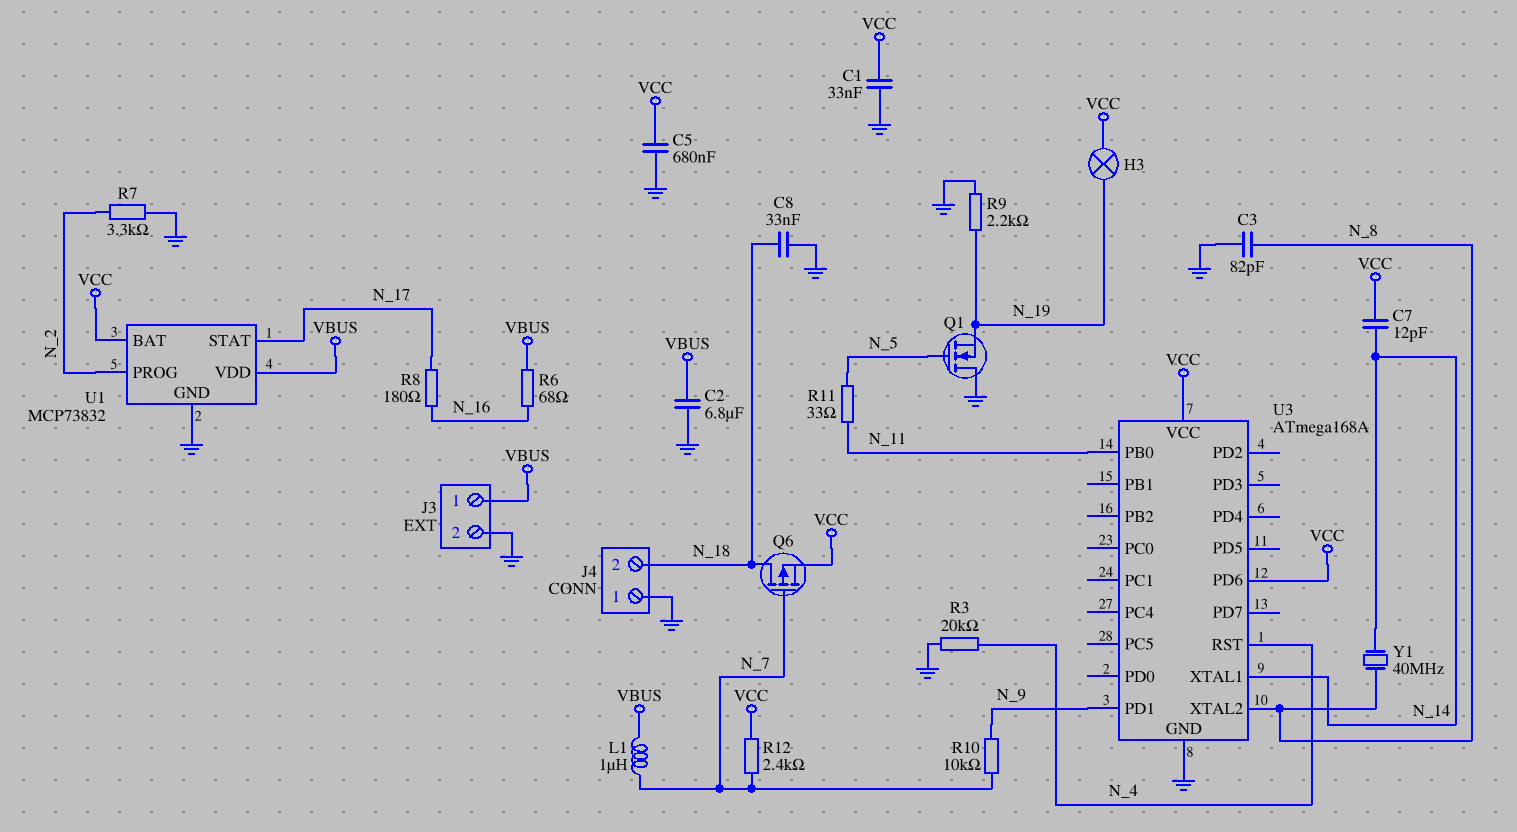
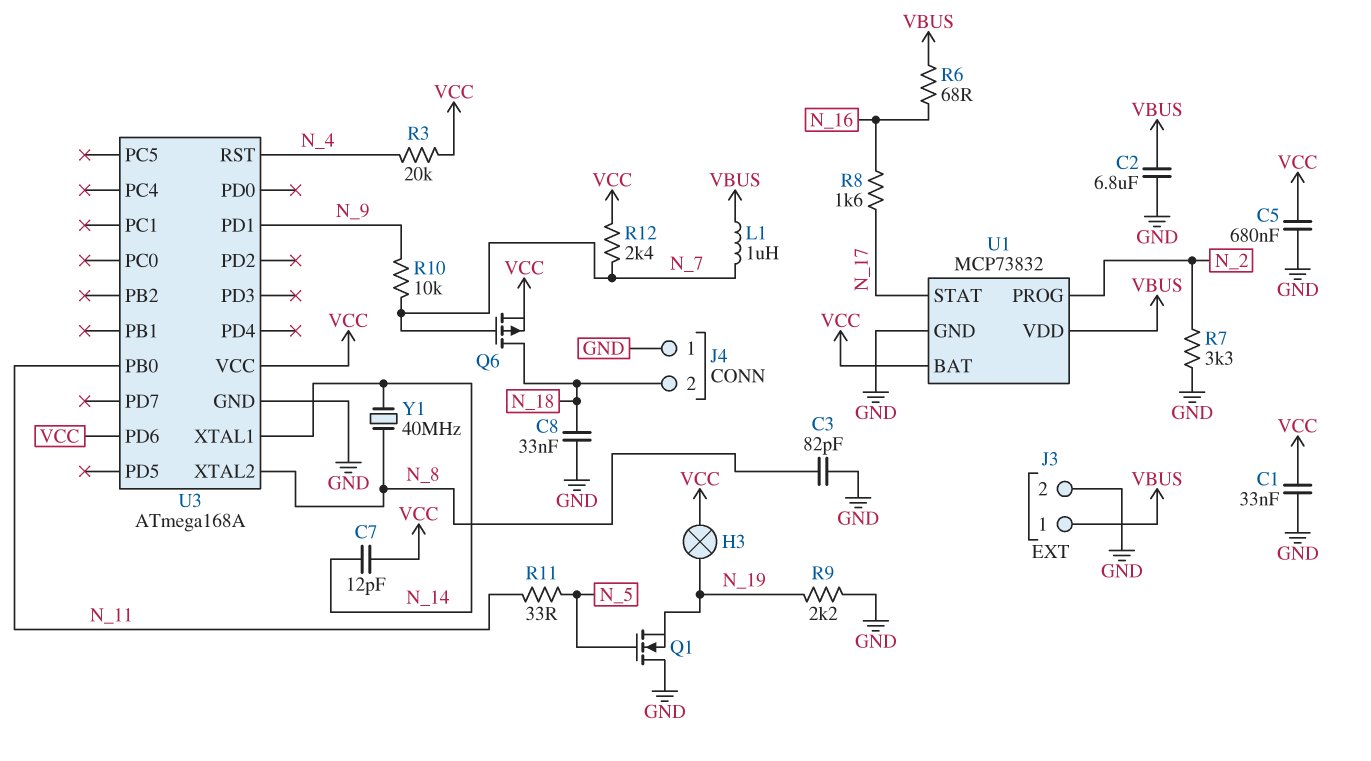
R3: 20k (GND, N_4) -> 20k (N_4, VCC)
R8: 180 (N_16, N_17) -> 1.6k (N_16, N_17)

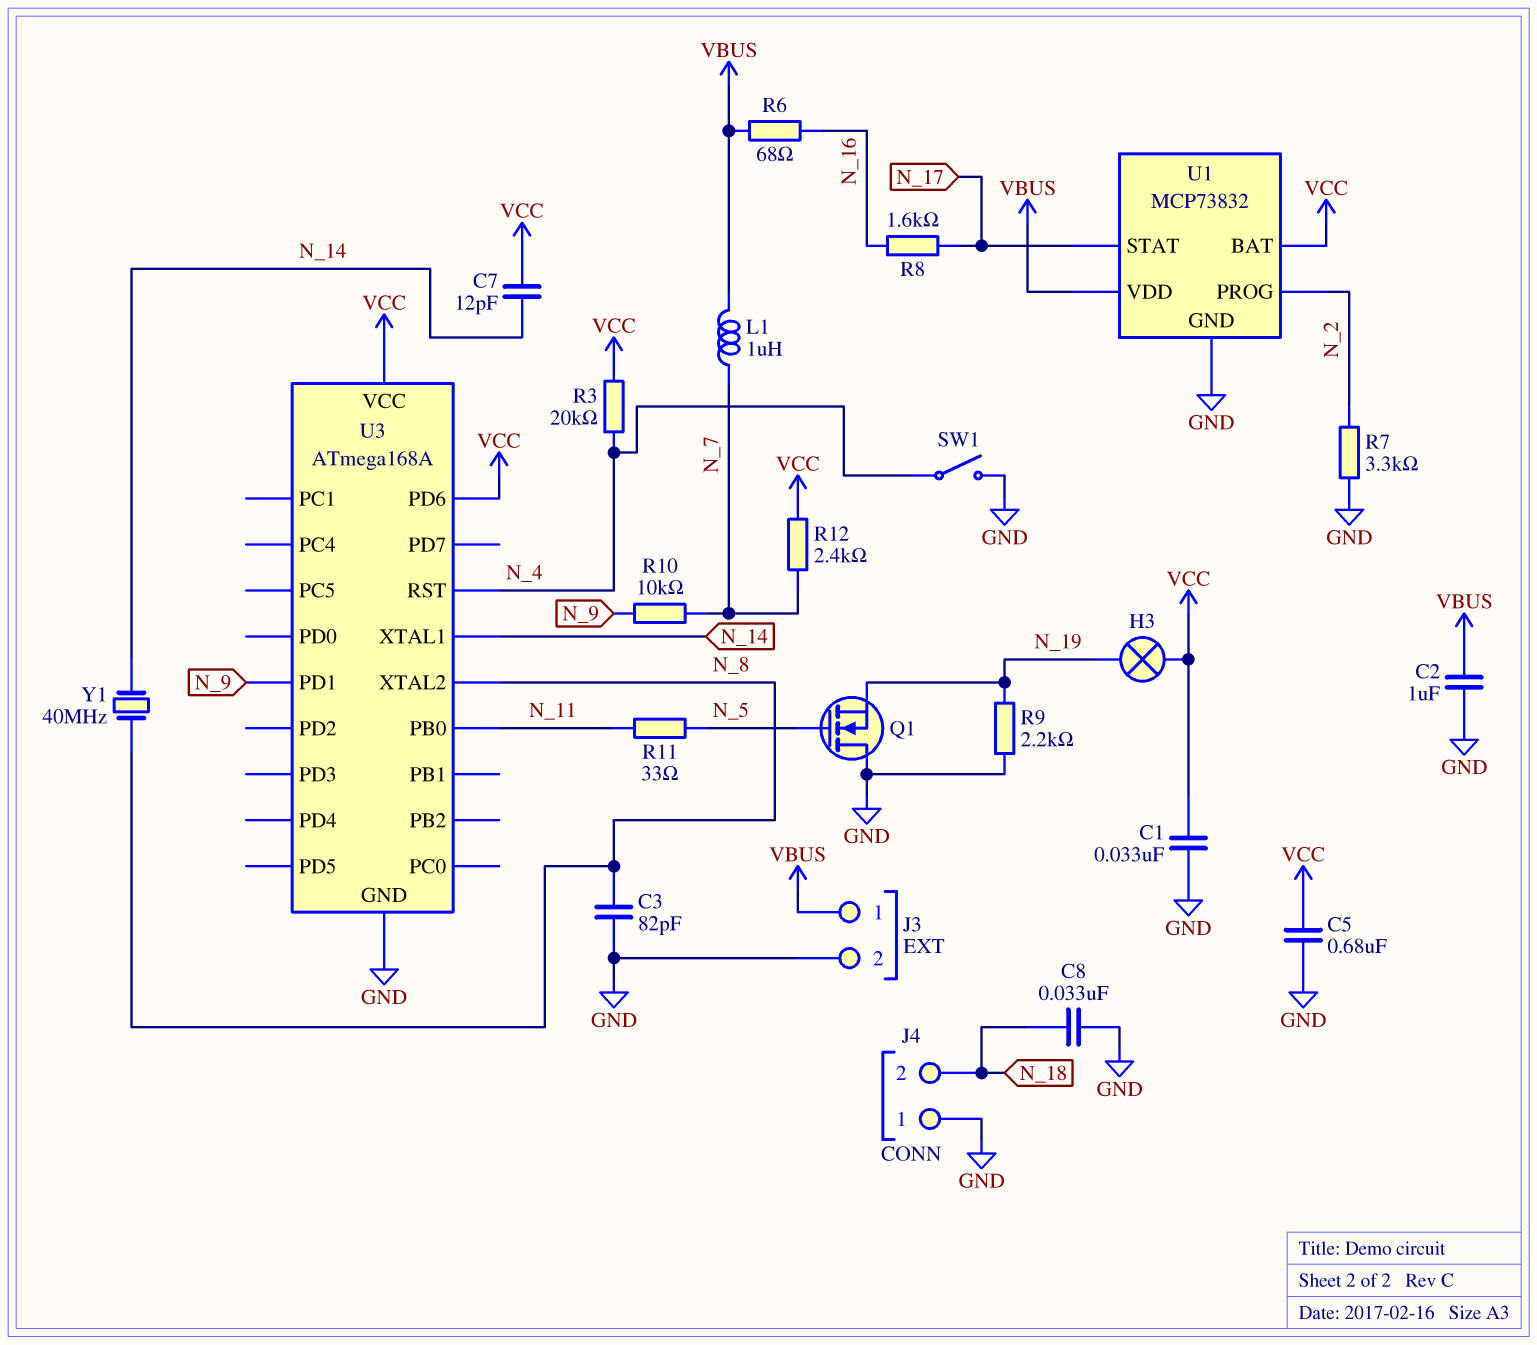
C2: 6.8uF (GND, VBUS) -> 1uF (GND, VBUS)
Q6: PMOS (G N_7, D N_18, S VCC) -> none
SW1: none -> switch (GND, N_4)

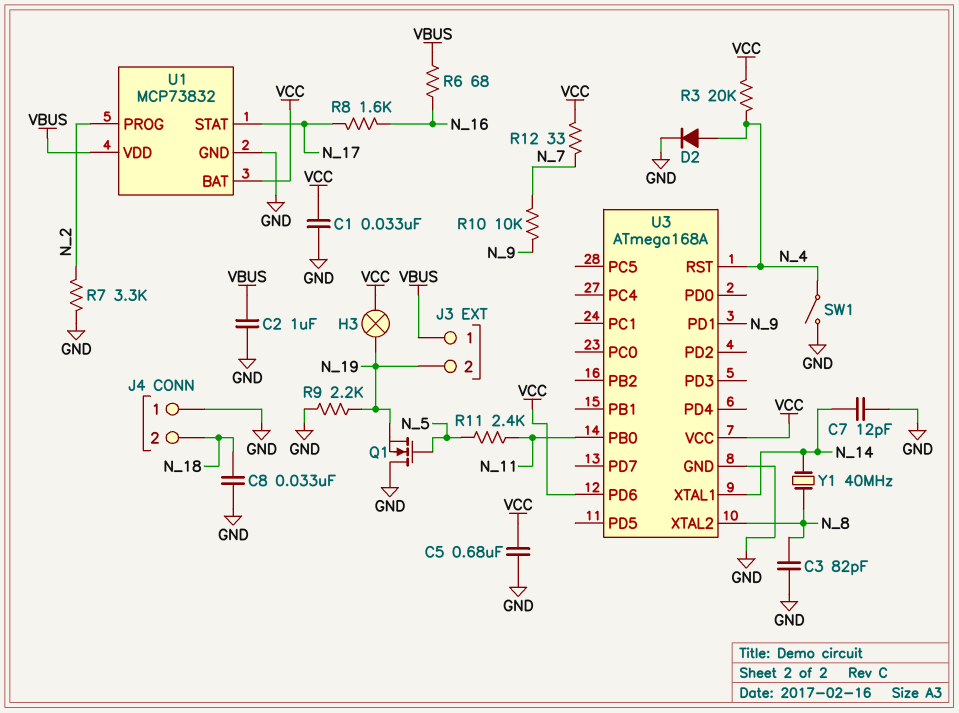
C7: 12pF (N_14, VCC) -> 12pF (GND, N_14)
D2: none -> diode (A N_4, K GND)
J3 pin 2: GND -> N_19
L1: 1uH (N_7, VBUS) -> none
R11: 33 (N_5, N_11) -> 2.4k (N_5, N_11)
R12: 2.4k (N_7, VCC) -> 33 (N_7, VCC)

